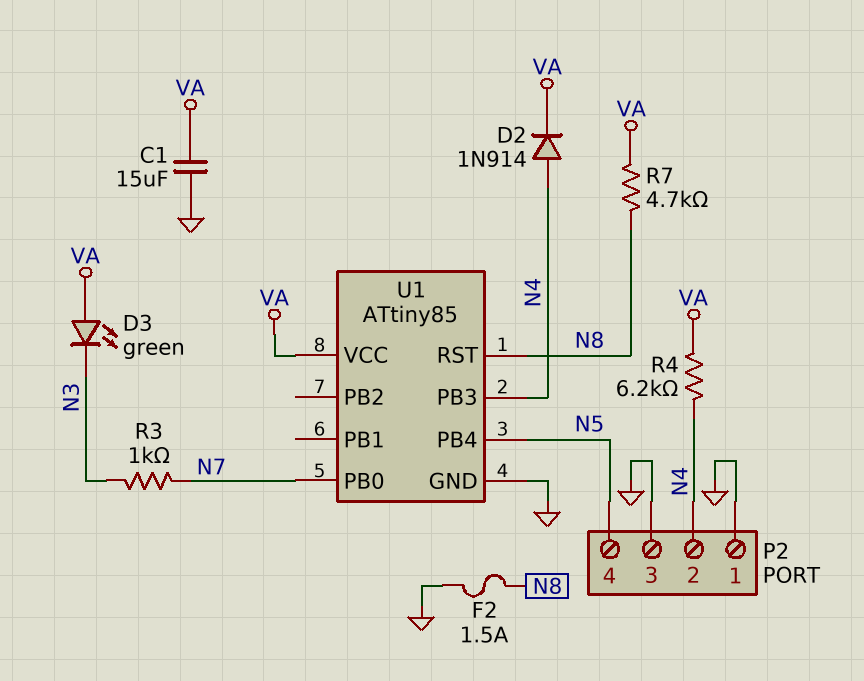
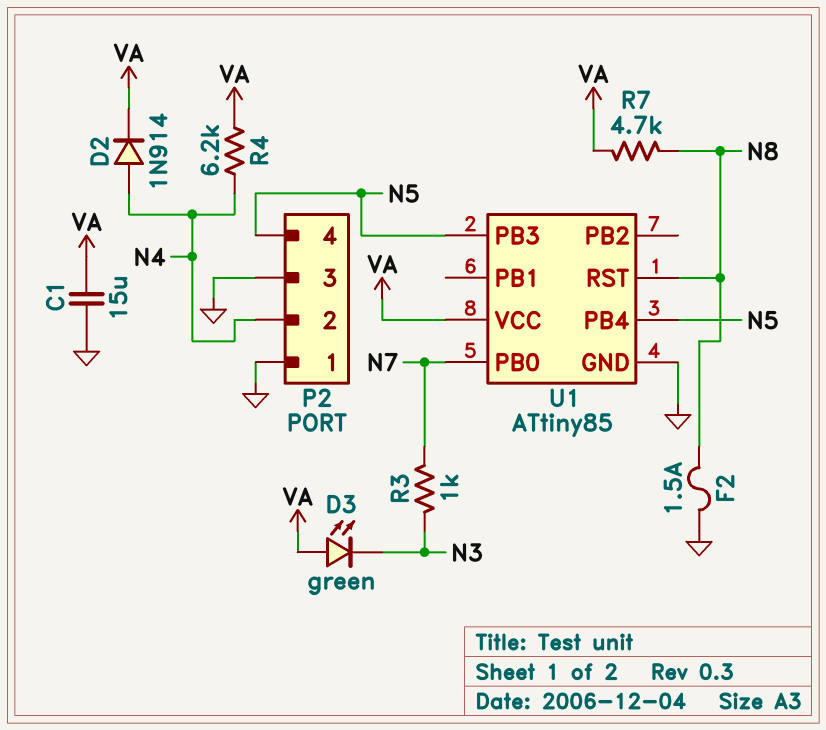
U1 pin PB3: N4 -> N5

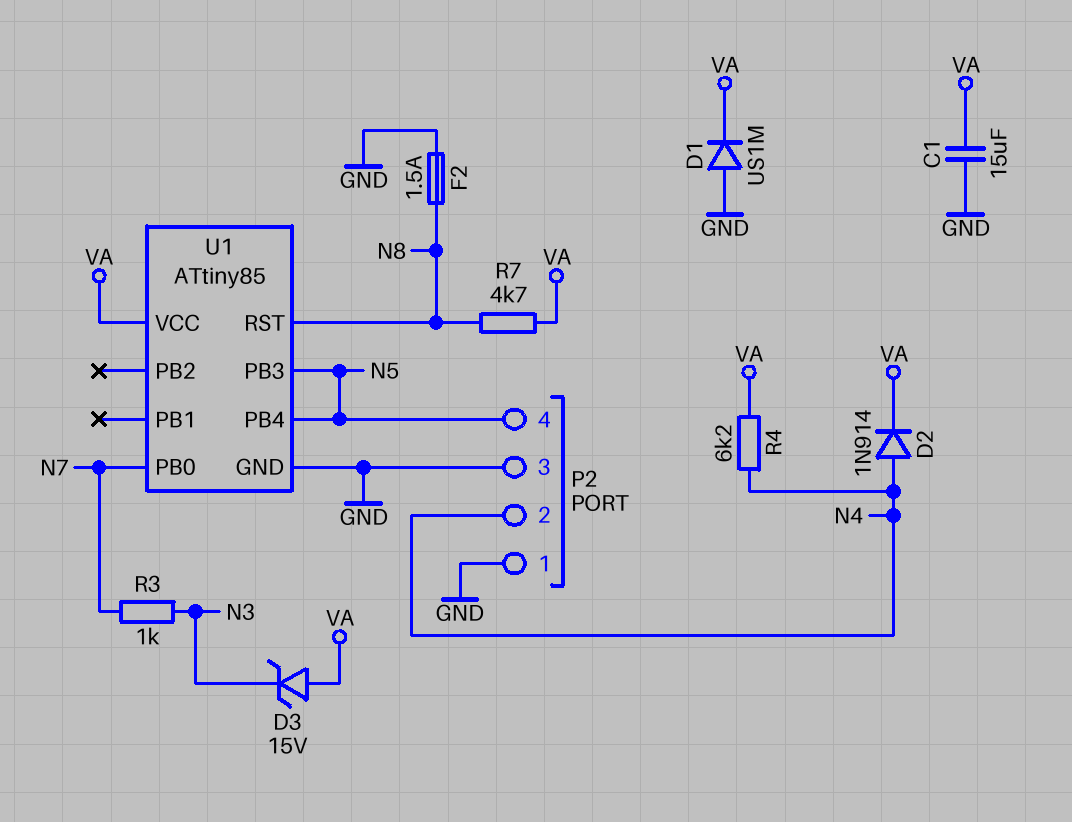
D1: none -> diode US1M (A GND, K VA)
D3: LED green (A VA, K N3) -> zener 15V (A VA, K N3)

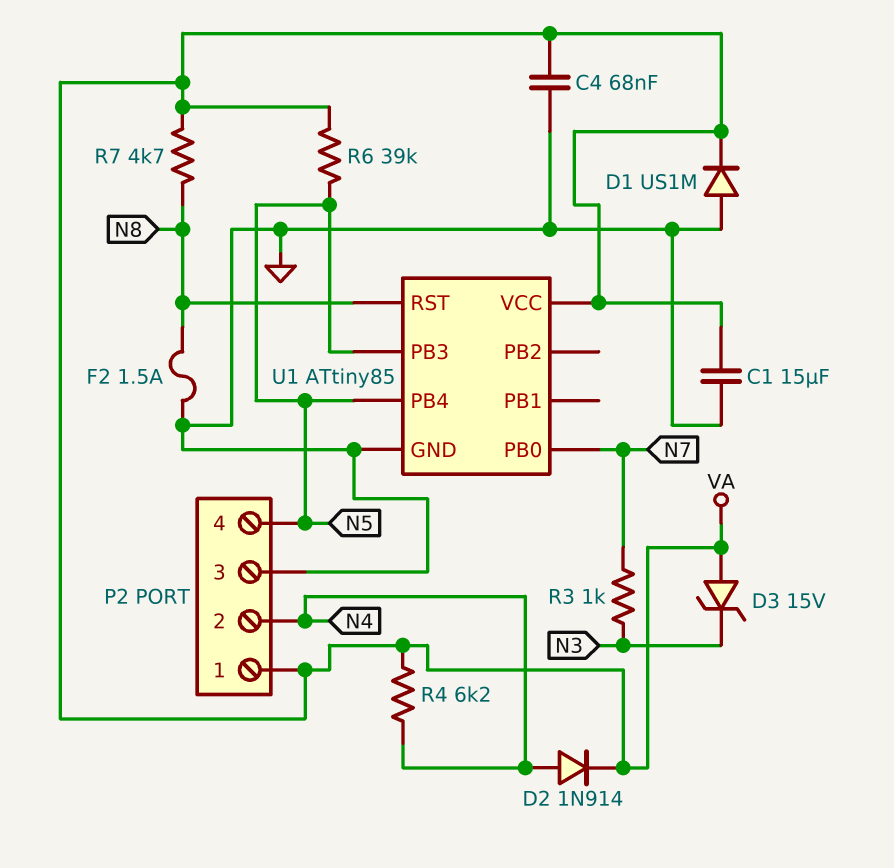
C4: none -> 68nF (GND, VA)
P2 pin 1: GND -> VA
R6: none -> 39k (N5, VA)

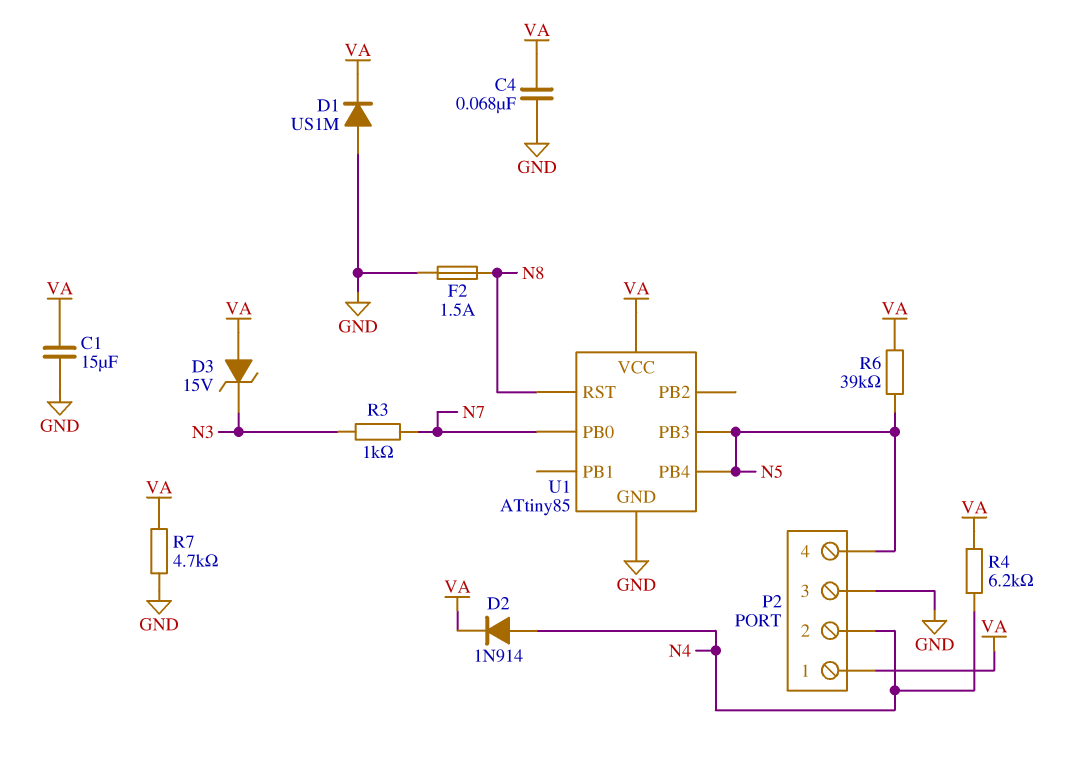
R7: 4.7k (N8, VA) -> 4.7k (GND, VA)

